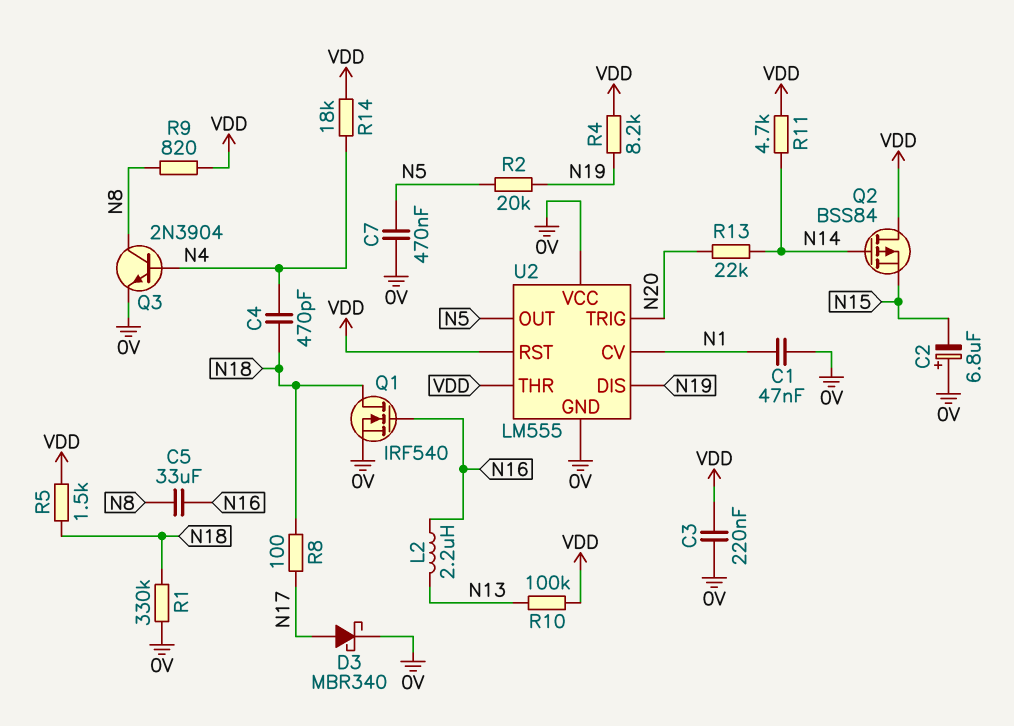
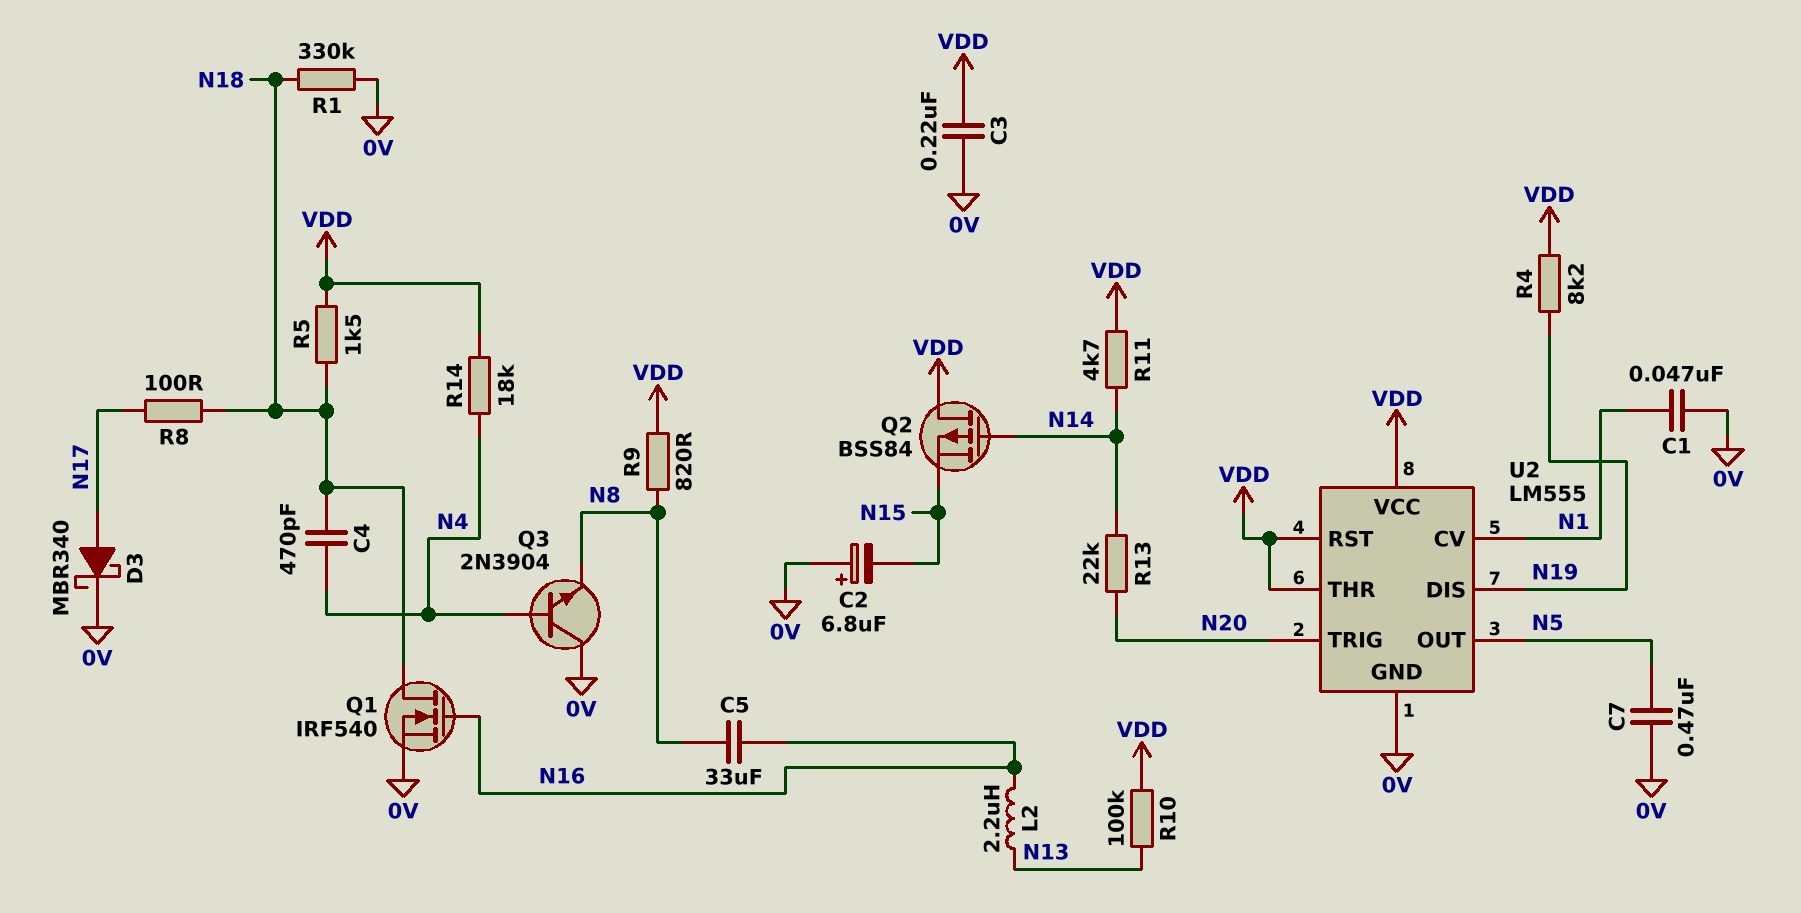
Q3: NPN 2N3904 (B N4, C N8, E 0V) -> NPN 2N3904 (B N4, C 0V, E N8)
R2: 20k (N5, N19) -> none
U2 pin VCC: 0V -> VDD

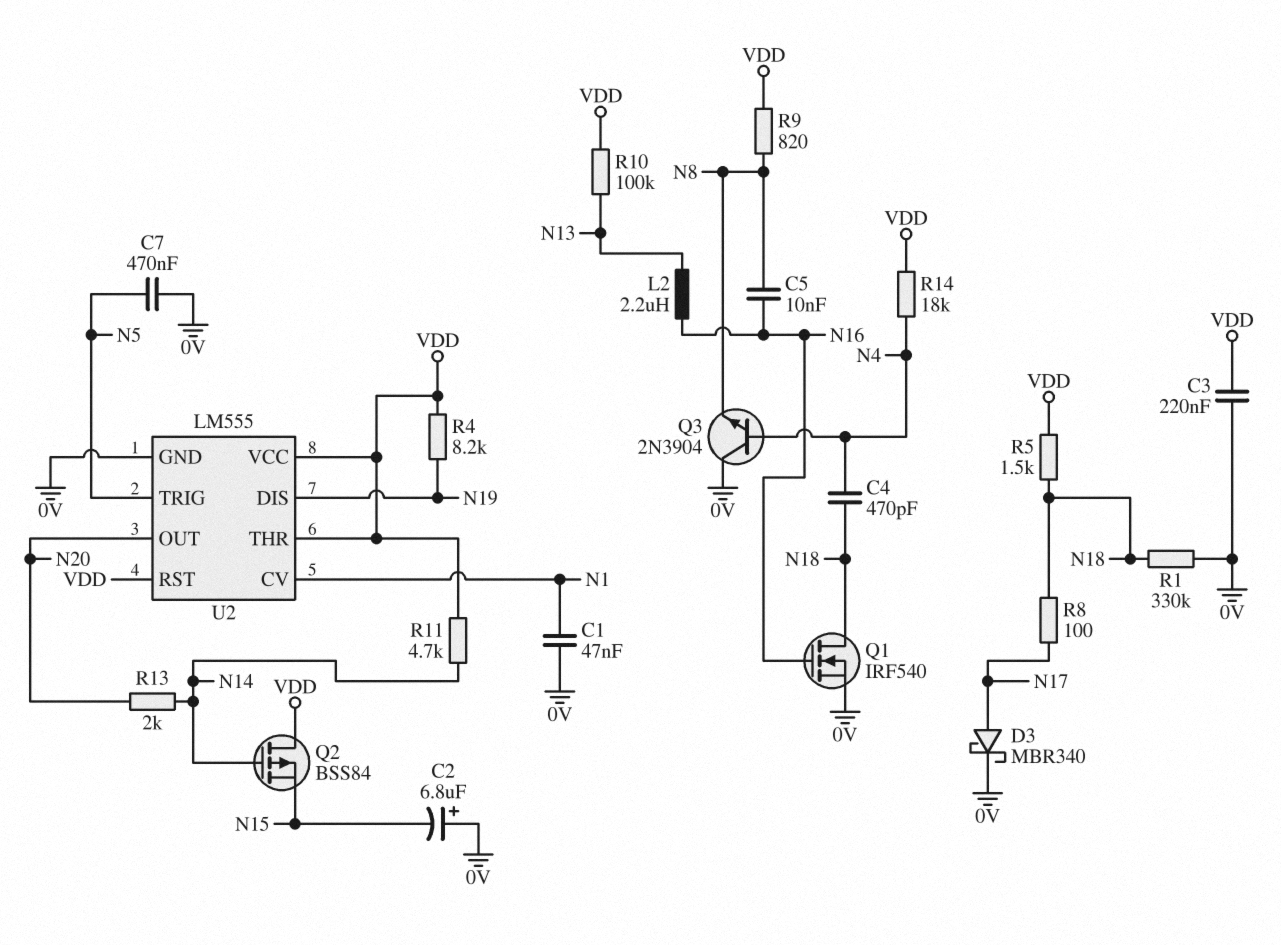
C5: 33uF (N8, N16) -> 10nF (N8, N16)
R13: 22k (N14, N20) -> 2k (N14, N20)
U2 pin OUT: N5 -> N20
U2 pin TRIG: N20 -> N5

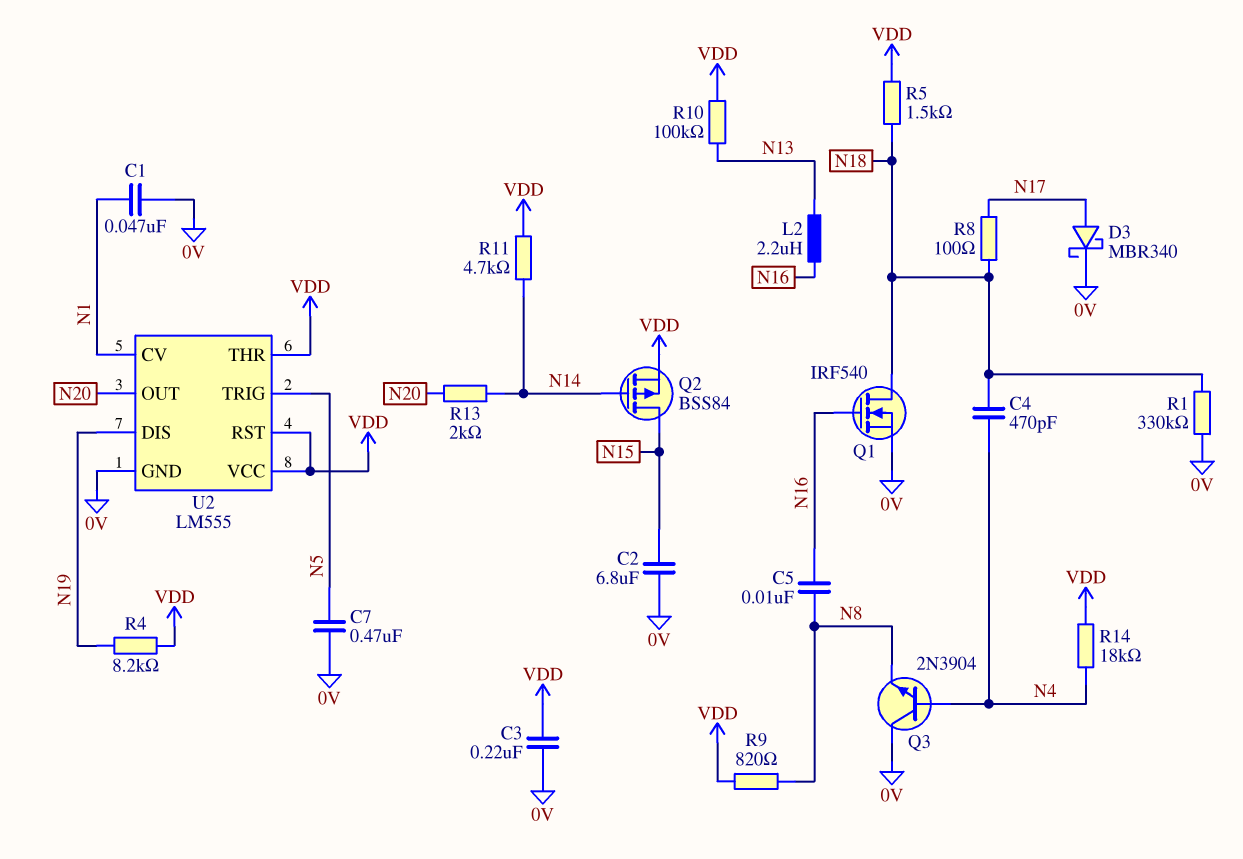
C2: 6.8uF (plus 0V, minus N15) -> 6.8uF (0V, N15)
Q2: PMOS BSS84 (G N14, D VDD, S N15) -> PMOS BSS84 (G N14, D N15, S VDD)

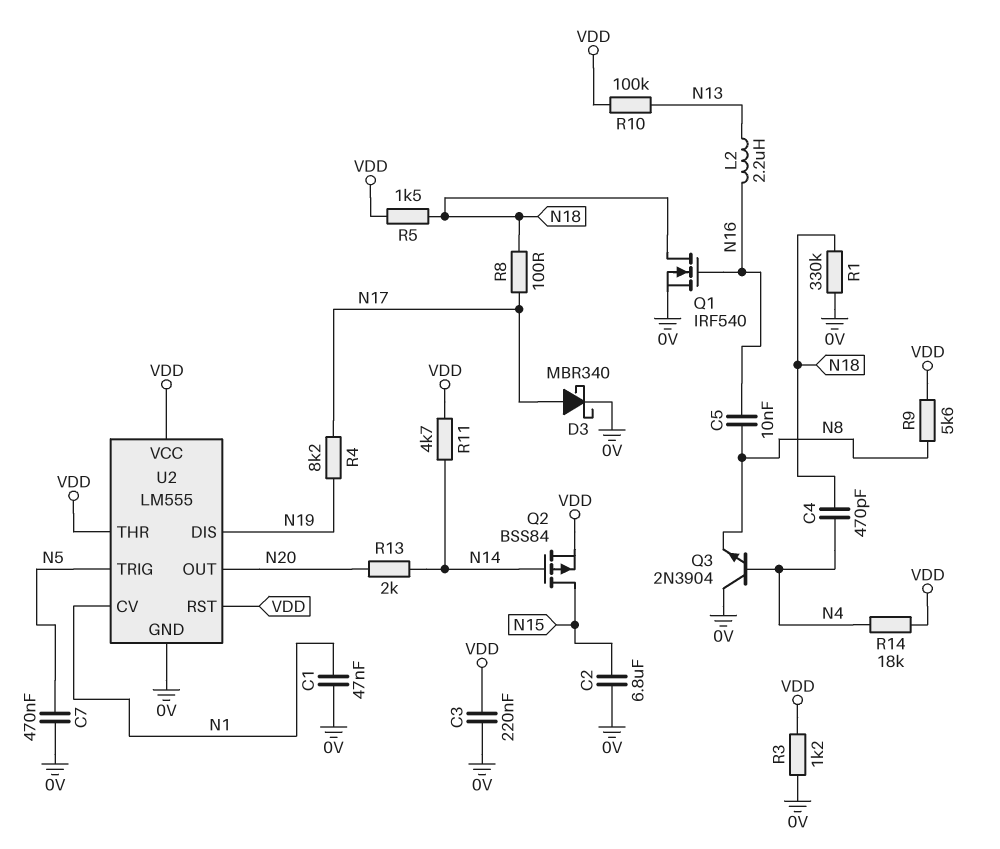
R3: none -> 1.2k (0V, VDD)
R4: 8.2k (N19, VDD) -> 8.2k (N17, N19)
R9: 820 (N8, VDD) -> 5.6k (N8, VDD)

